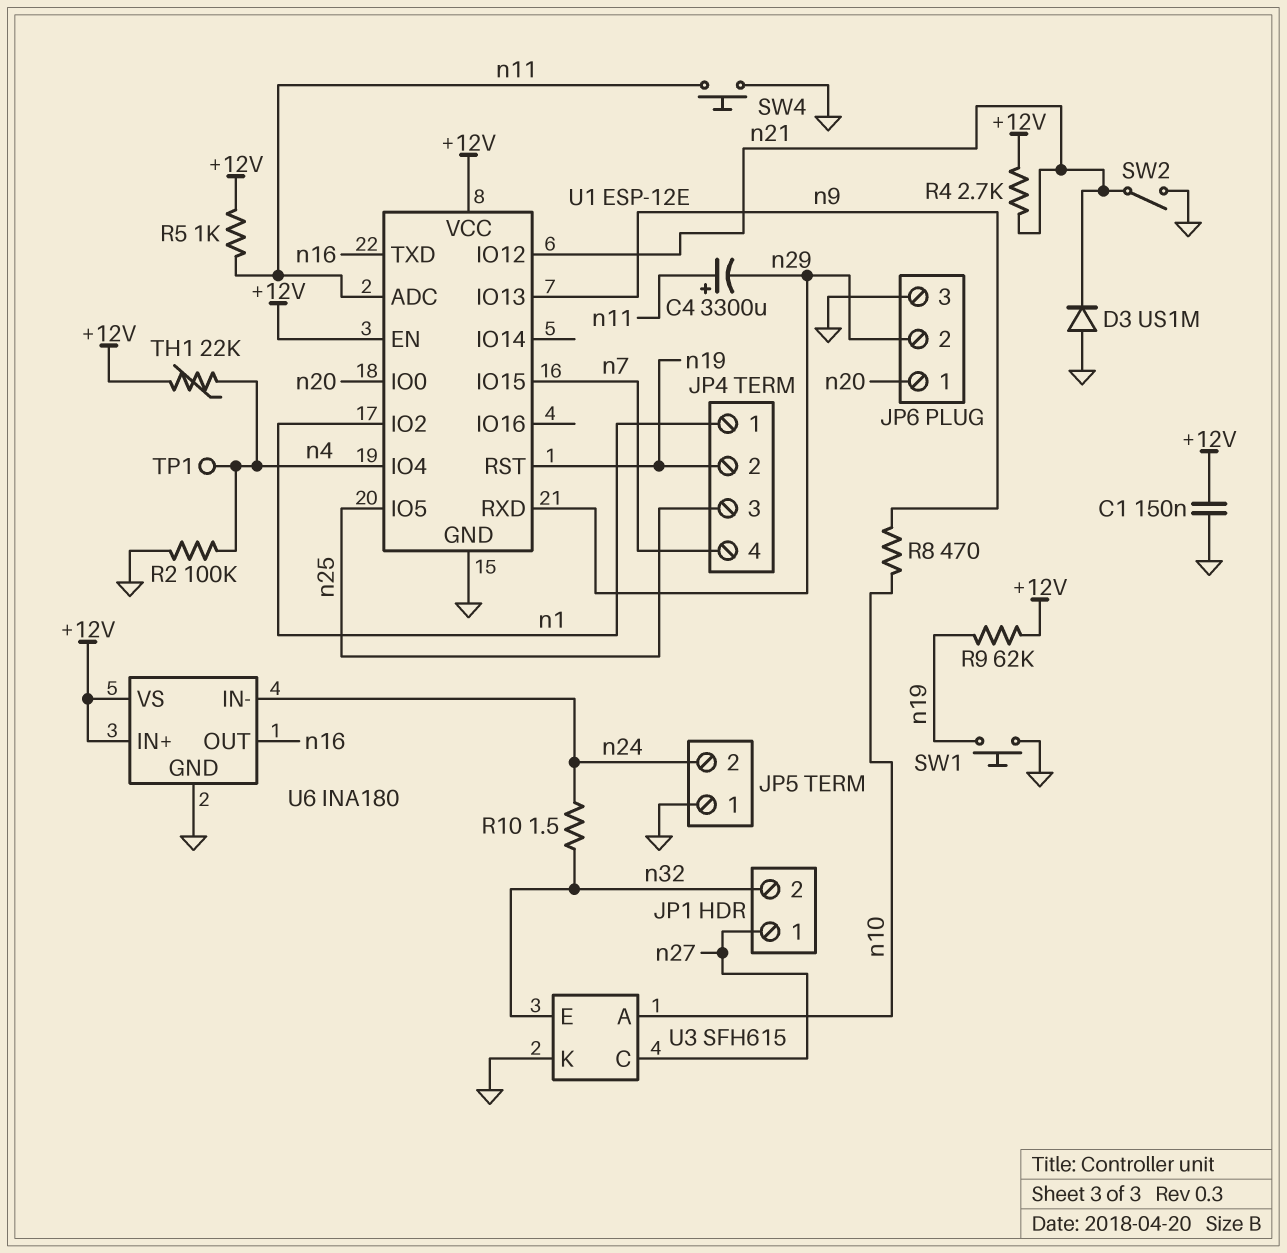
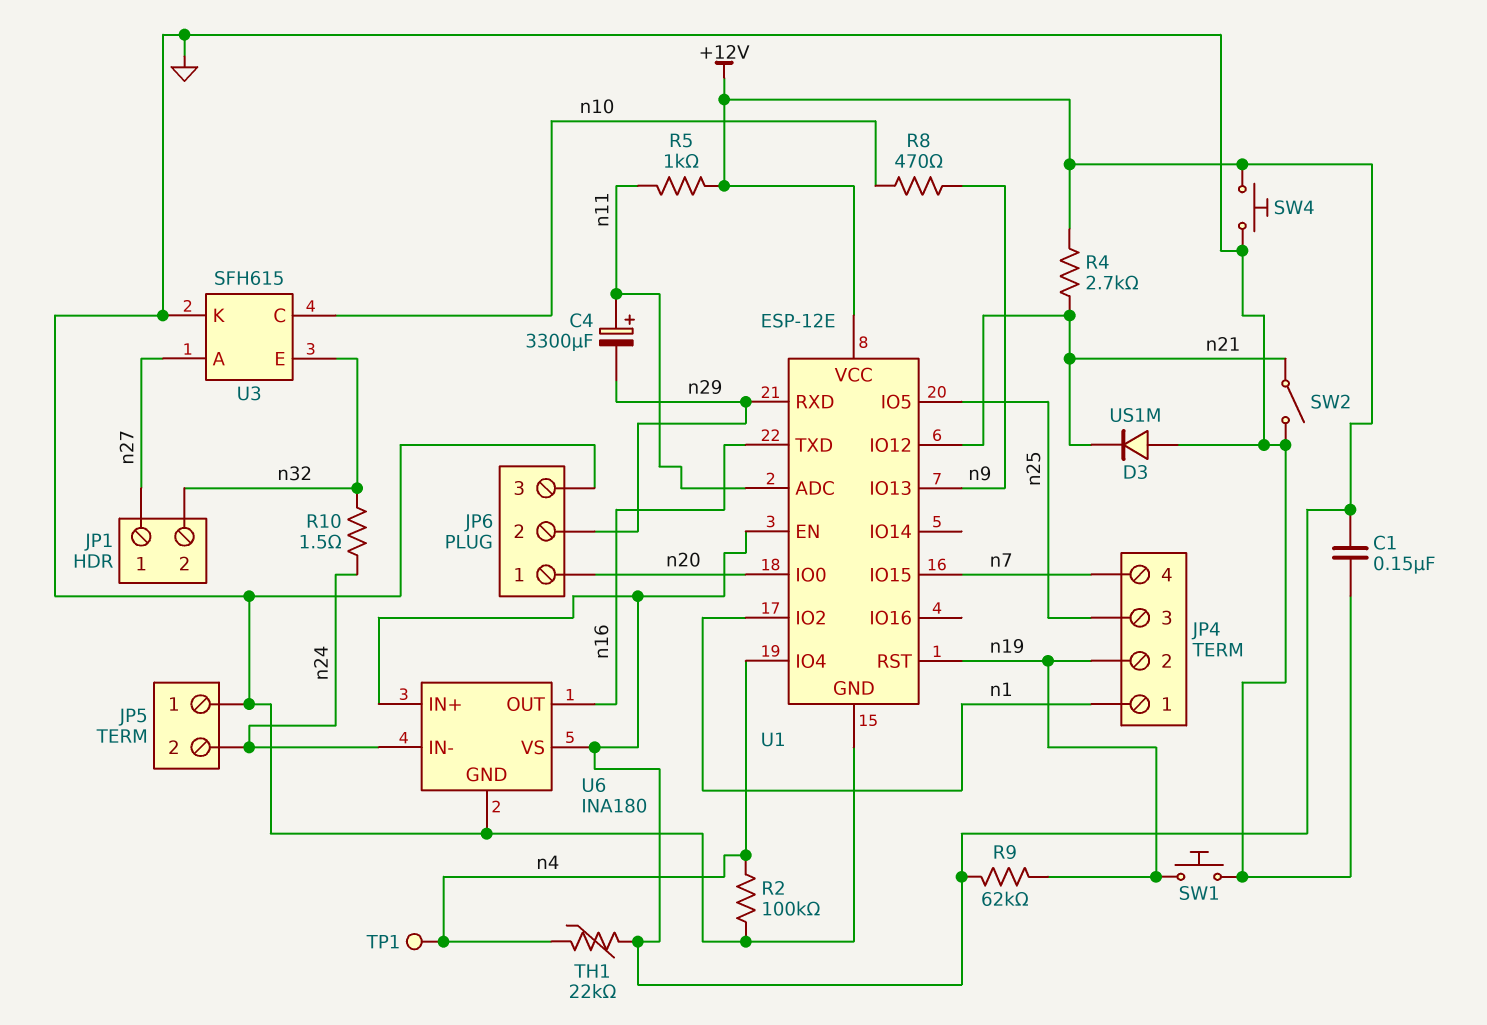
SW4: button (GND, n11) -> button (+12V, GND)
U3 pin A: n10 -> n27
U3 pin C: n27 -> n10

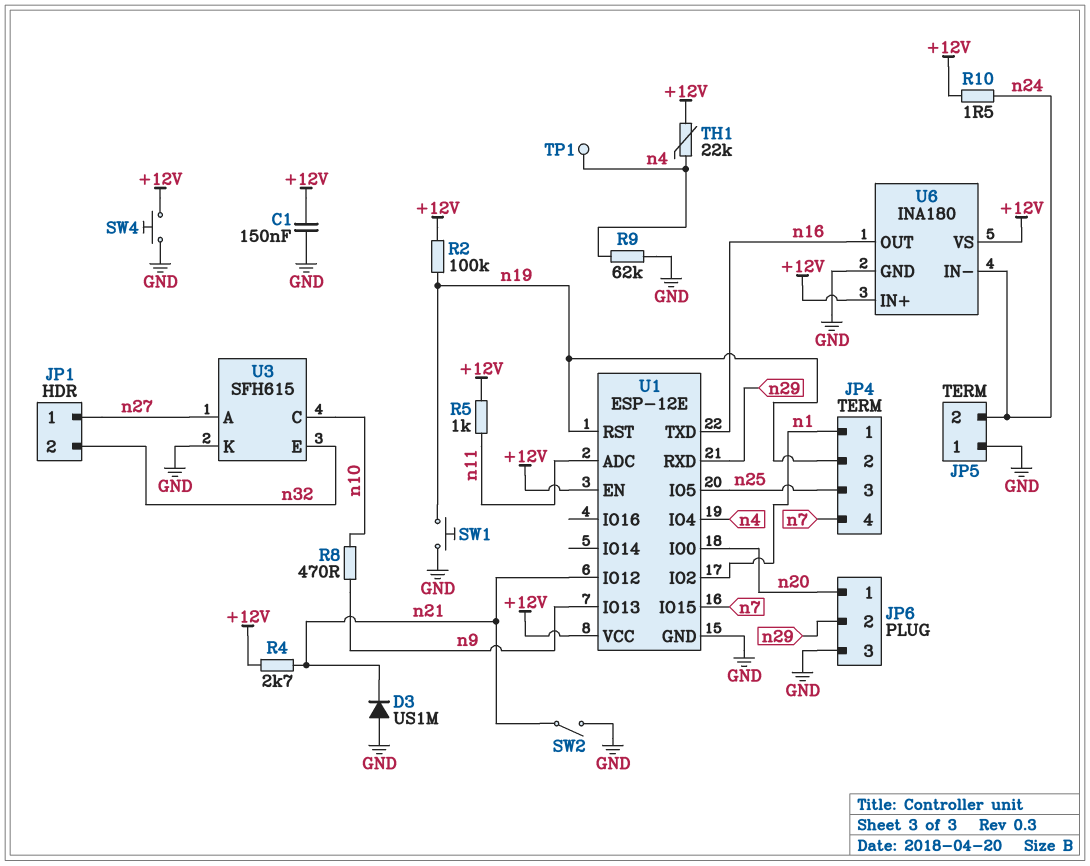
C4: 3300uF (plus n11, minus n29) -> none
R2: 100k (GND, n4) -> 100k (+12V, n19)
R9: 62k (+12V, n19) -> 62k (GND, n4)
R10: 1.5 (n24, n32) -> 1.5 (+12V, n24)

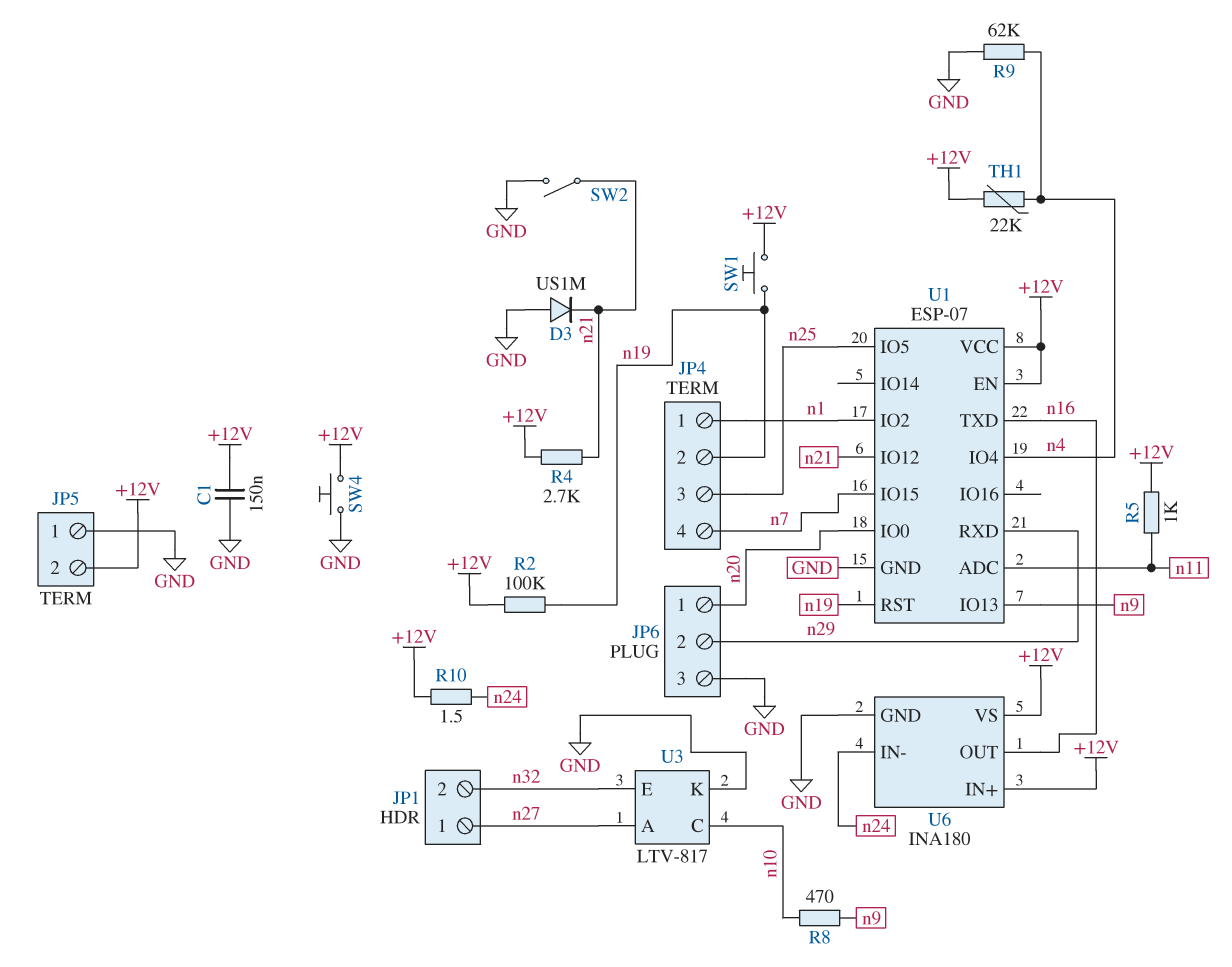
JP5 pin 2: n24 -> +12V
SW1: button (GND, n19) -> button (+12V, n19)
TP1: test point (n4) -> none
U1: ESP-12E -> ESP-07
U3: SFH615 -> LTV-817

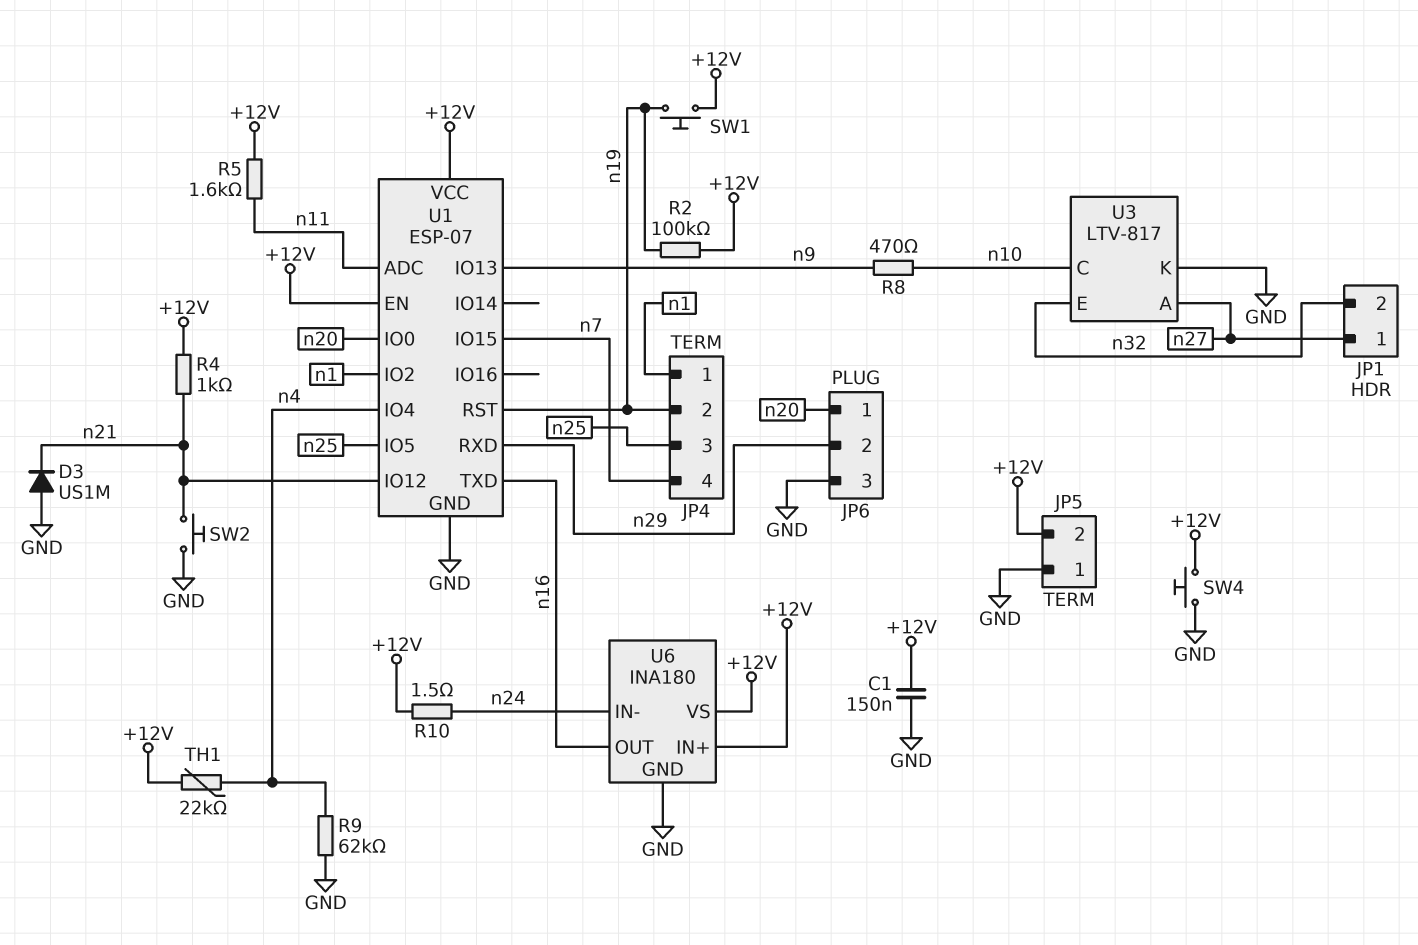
R4: 2.7k (+12V, n21) -> 1k (+12V, n21)
R5: 1k (+12V, n11) -> 1.6k (+12V, n11)
SW2: switch (GND, n21) -> button (GND, n21)

